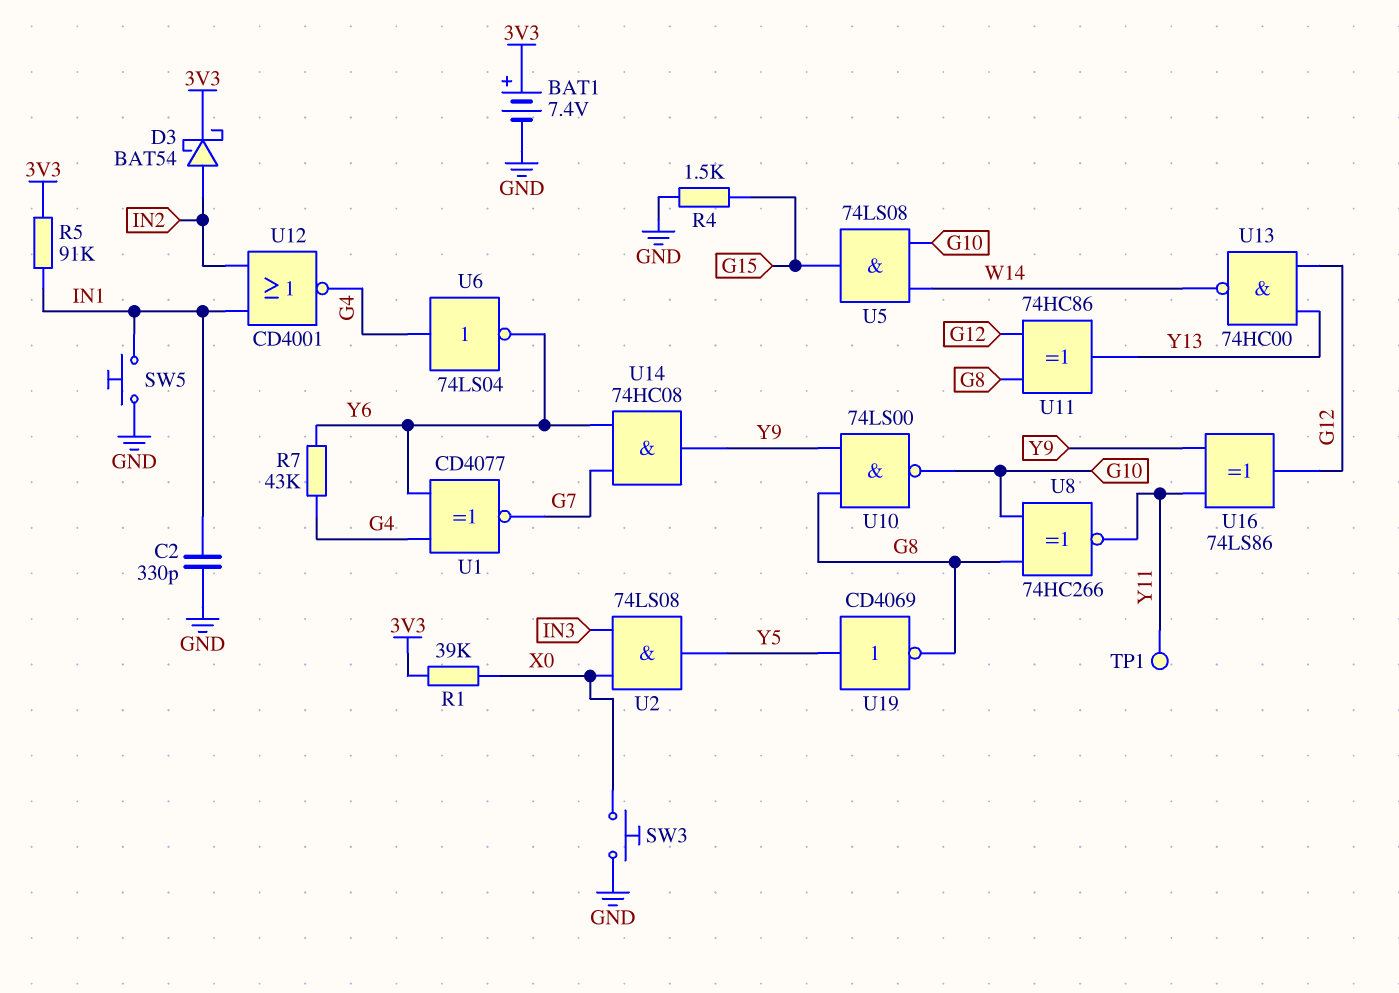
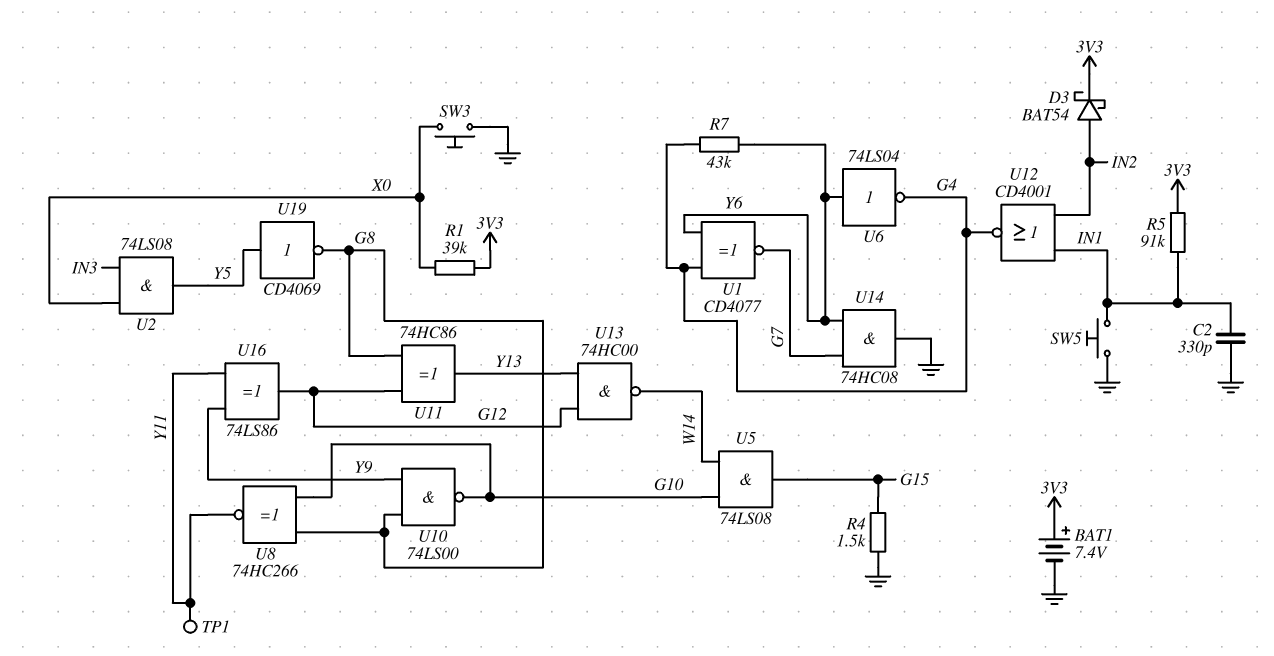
U6: NOT 74LS04 (in G4, out Y6) -> NOT 74LS04 (in Y6, out G4)
U14: AND 74HC08 (in G7, in Y6, out Y9) -> AND 74HC08 (in G7, in Y6, out GND)

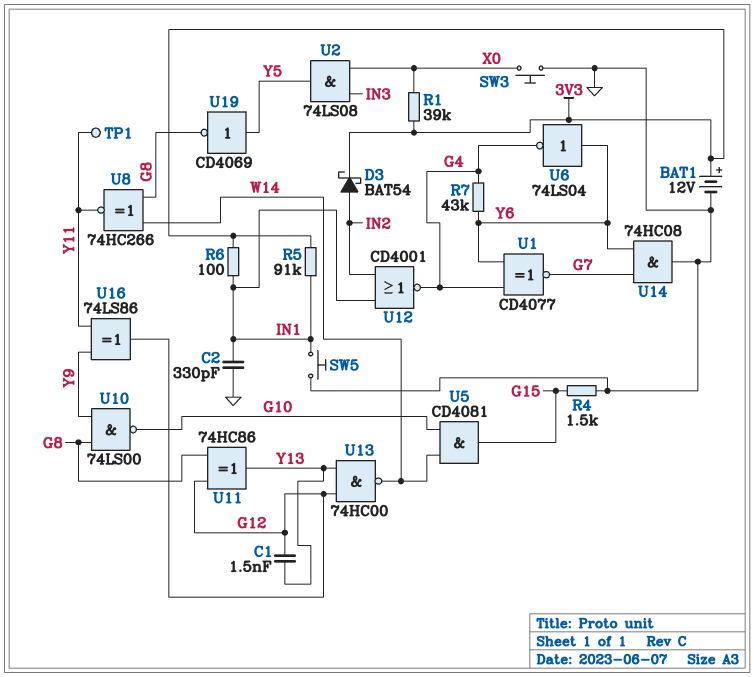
BAT1: 7.4V (plus 3V3, minus GND) -> 12V (plus 3V3, minus GND)
C1: none -> 1.5nF (G12, Y13)
R6: none -> 100 (3V3, IN1)
U5: AND 74LS08 (in G10, in W14, out G15) -> AND CD4081 (in G10, in W14, out G15)
U8: XNOR 74HC266 (in G8, in G10, out Y11) -> XNOR 74HC266 (in G8, in W14, out Y11)

